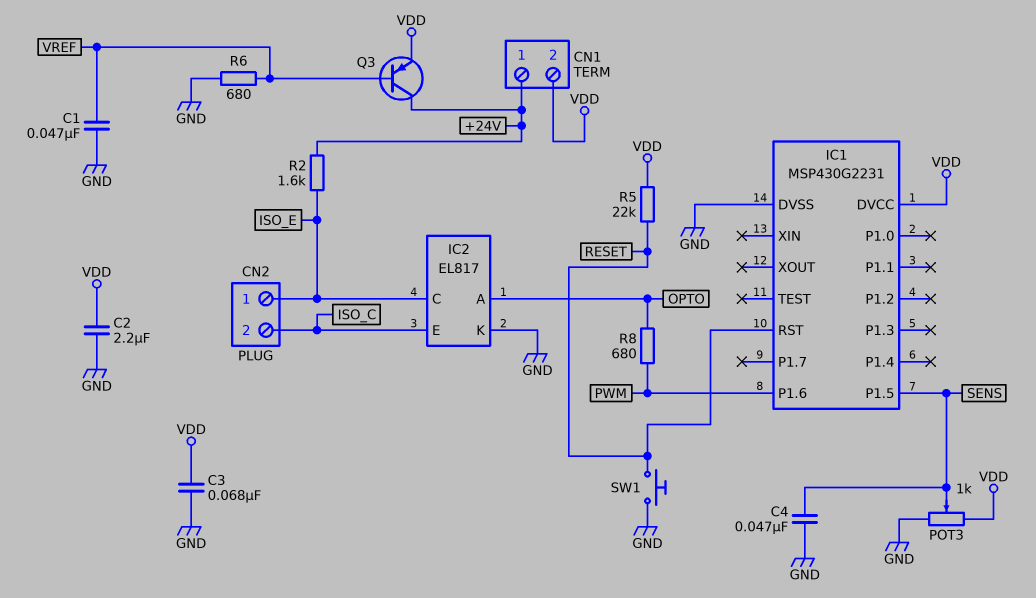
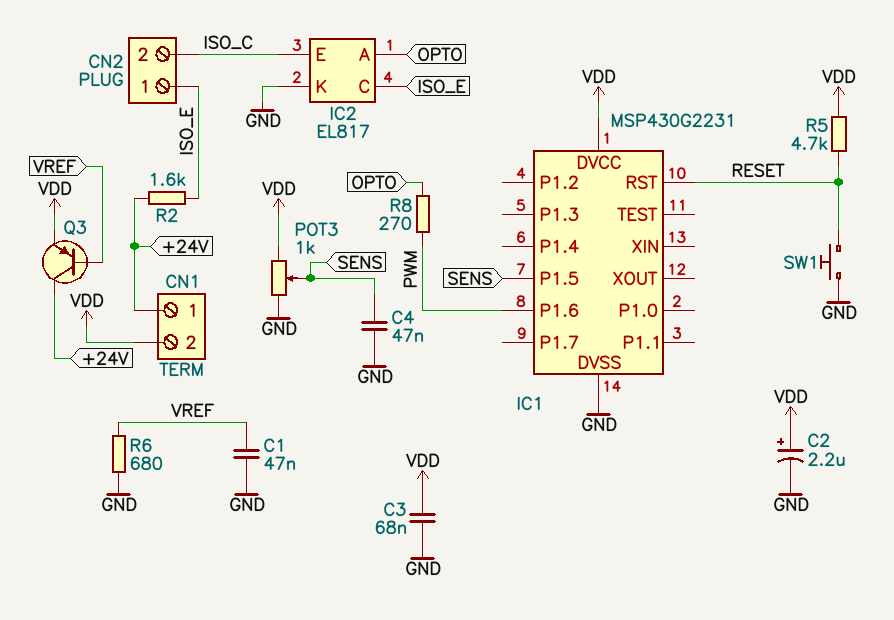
C2: 2.2uF (GND, VDD) -> 2.2uF (plus VDD, minus GND)
R5: 22k (RESET, VDD) -> 4.7k (RESET, VDD)
R8: 680 (OPTO, PWM) -> 270 (OPTO, PWM)

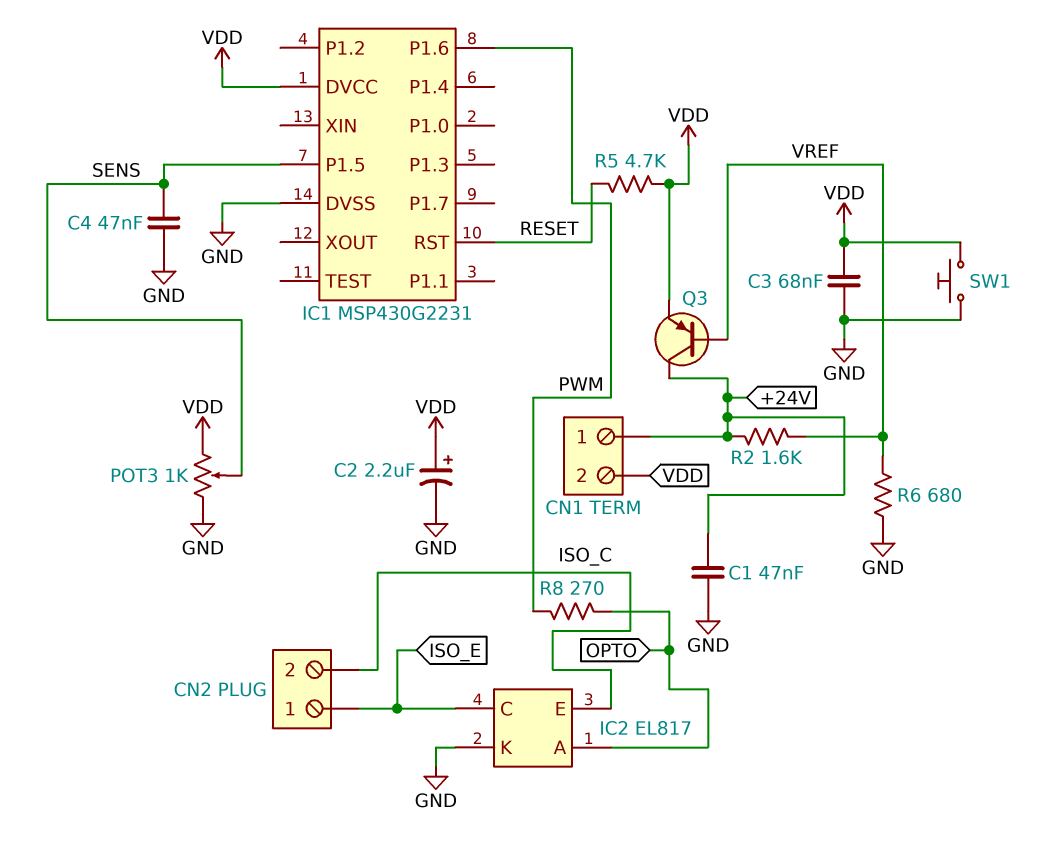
C1: 47nF (GND, VREF) -> 47nF (+24V, GND)
R2: 1.6k (+24V, ISO_E) -> 1.6k (+24V, VREF)
SW1: button (GND, RESET) -> button (GND, VDD)

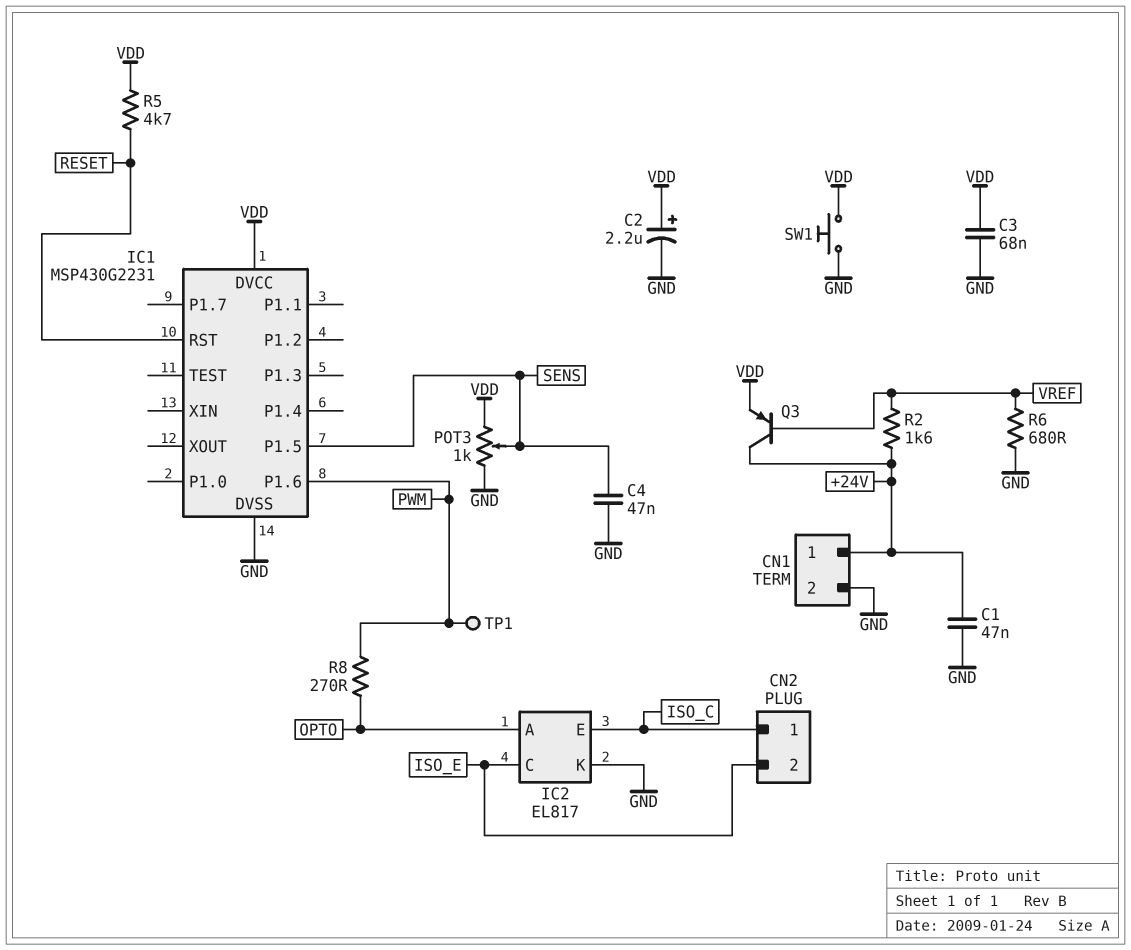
CN1 pin 2: VDD -> GND
CN2 pin 1: ISO_E -> ISO_C
CN2 pin 2: ISO_C -> ISO_E
TP1: none -> test point (PWM)

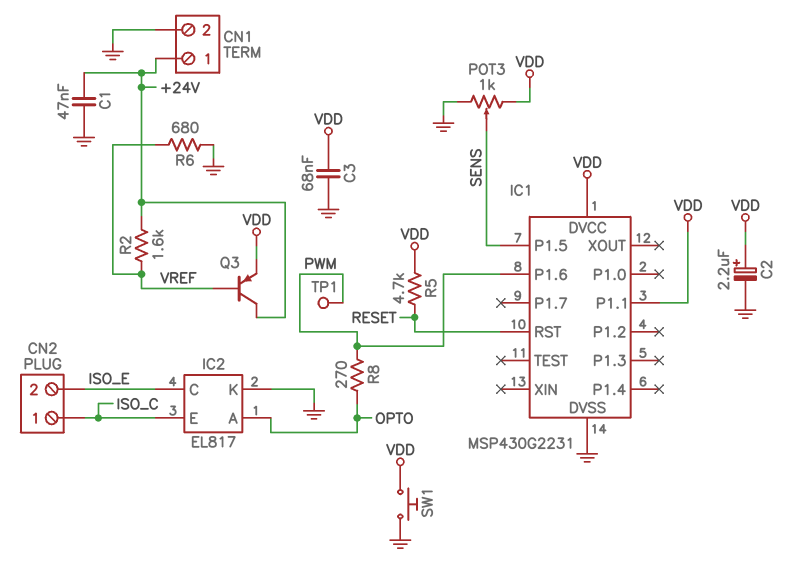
C4: 47nF (GND, SENS) -> none
IC1 pin P1.1: none -> VDD

